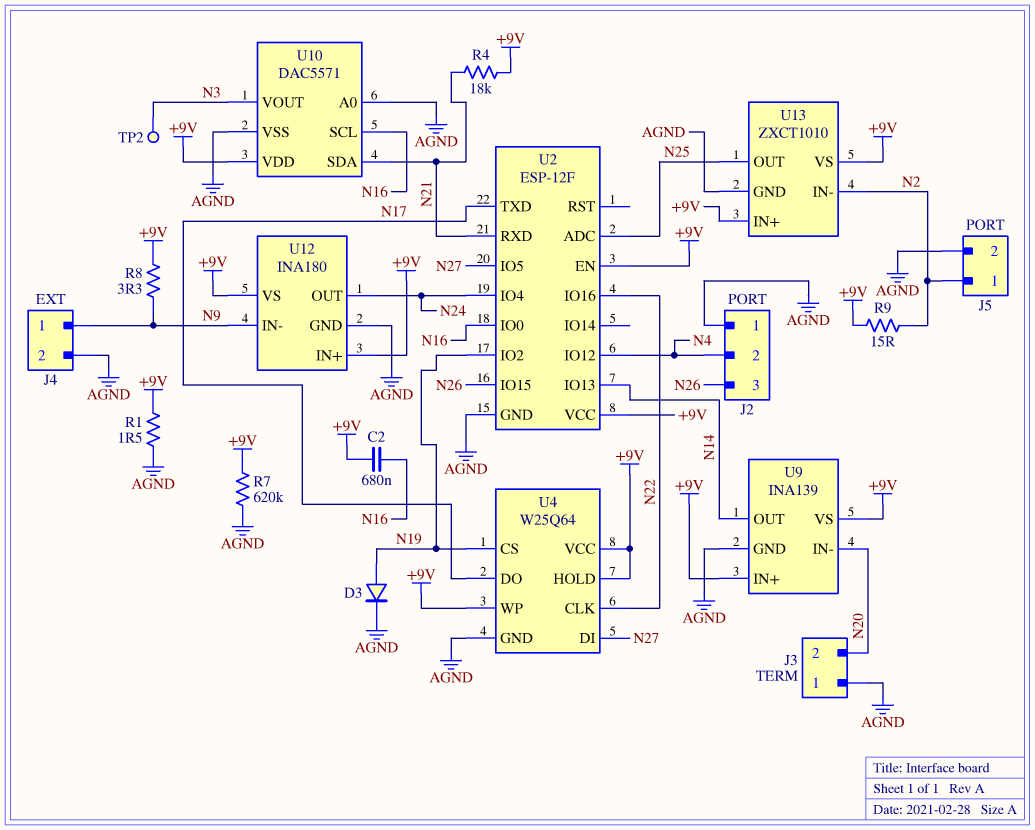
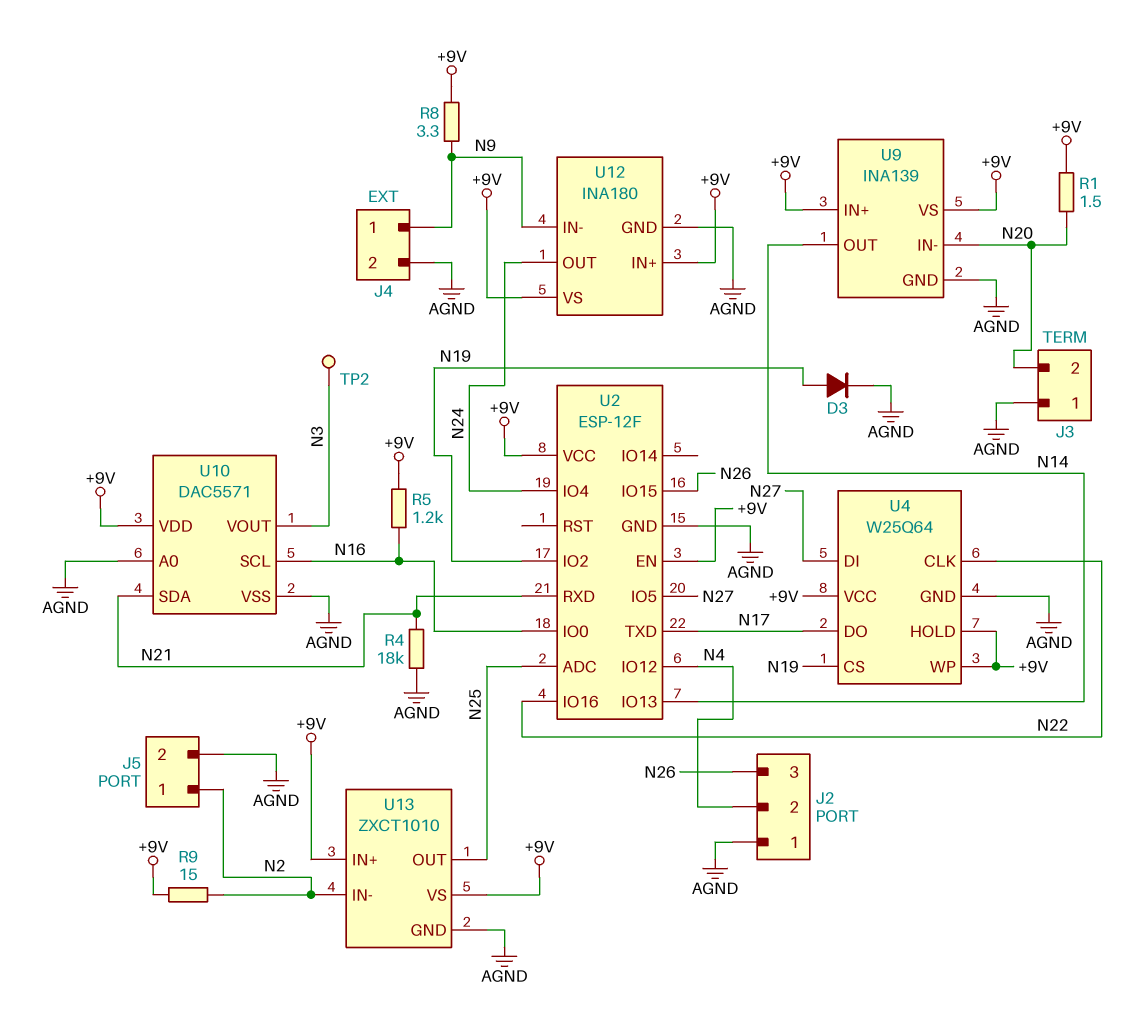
C2: 680nF (+9V, N16) -> none
R1: 1.5 (+9V, AGND) -> 1.5 (+9V, N20)
R4: 18k (+9V, N21) -> 18k (AGND, N21)
R5: none -> 1.2k (+9V, N16)
R7: 620k (+9V, AGND) -> none

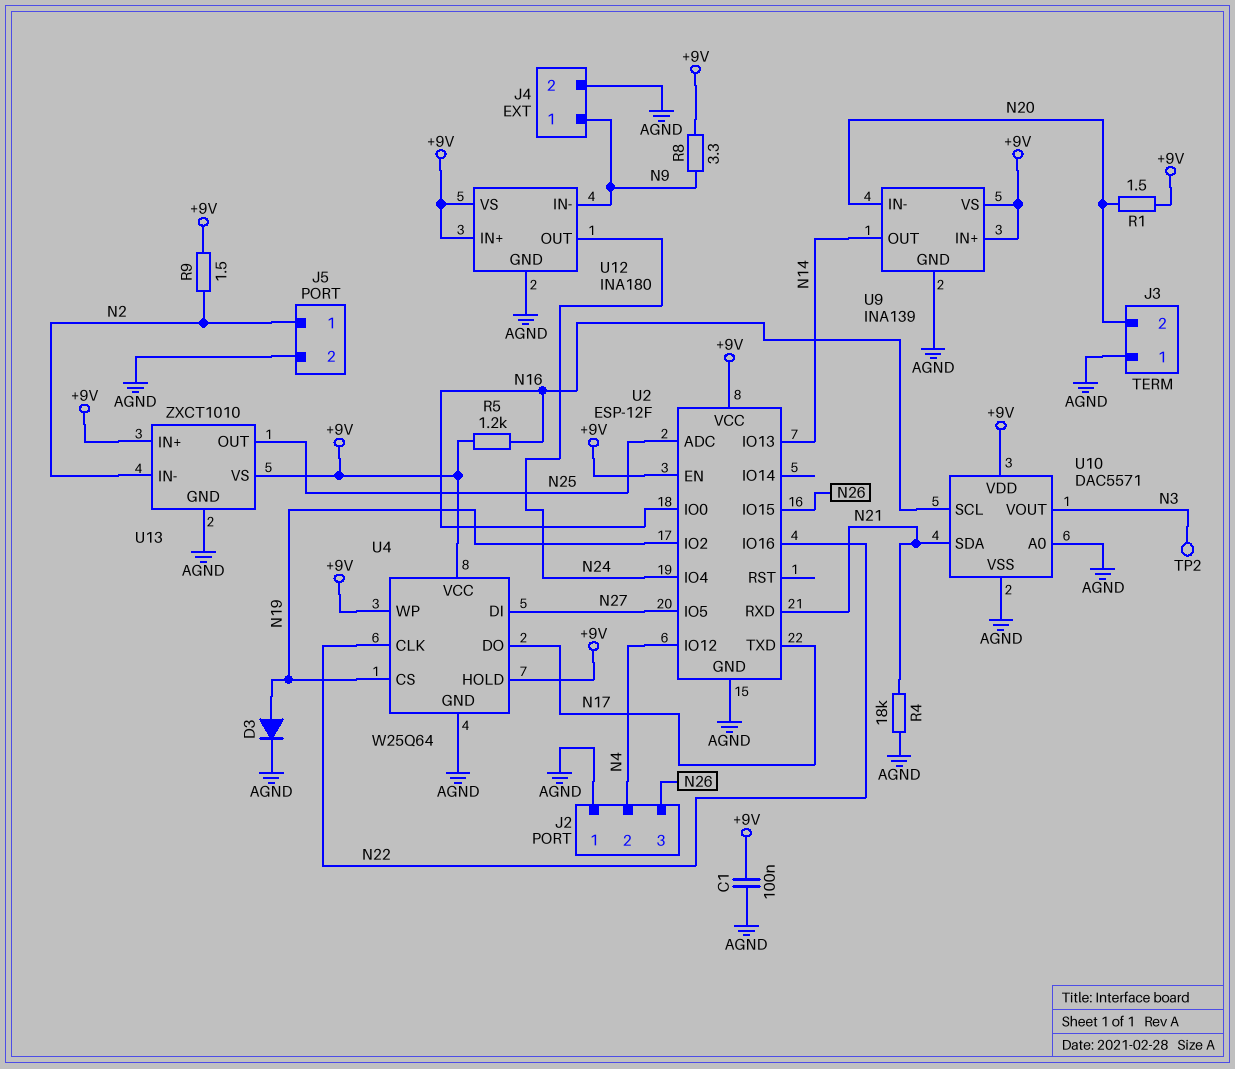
C1: none -> 100nF (+9V, AGND)
R9: 15 (+9V, N2) -> 1.5 (+9V, N2)

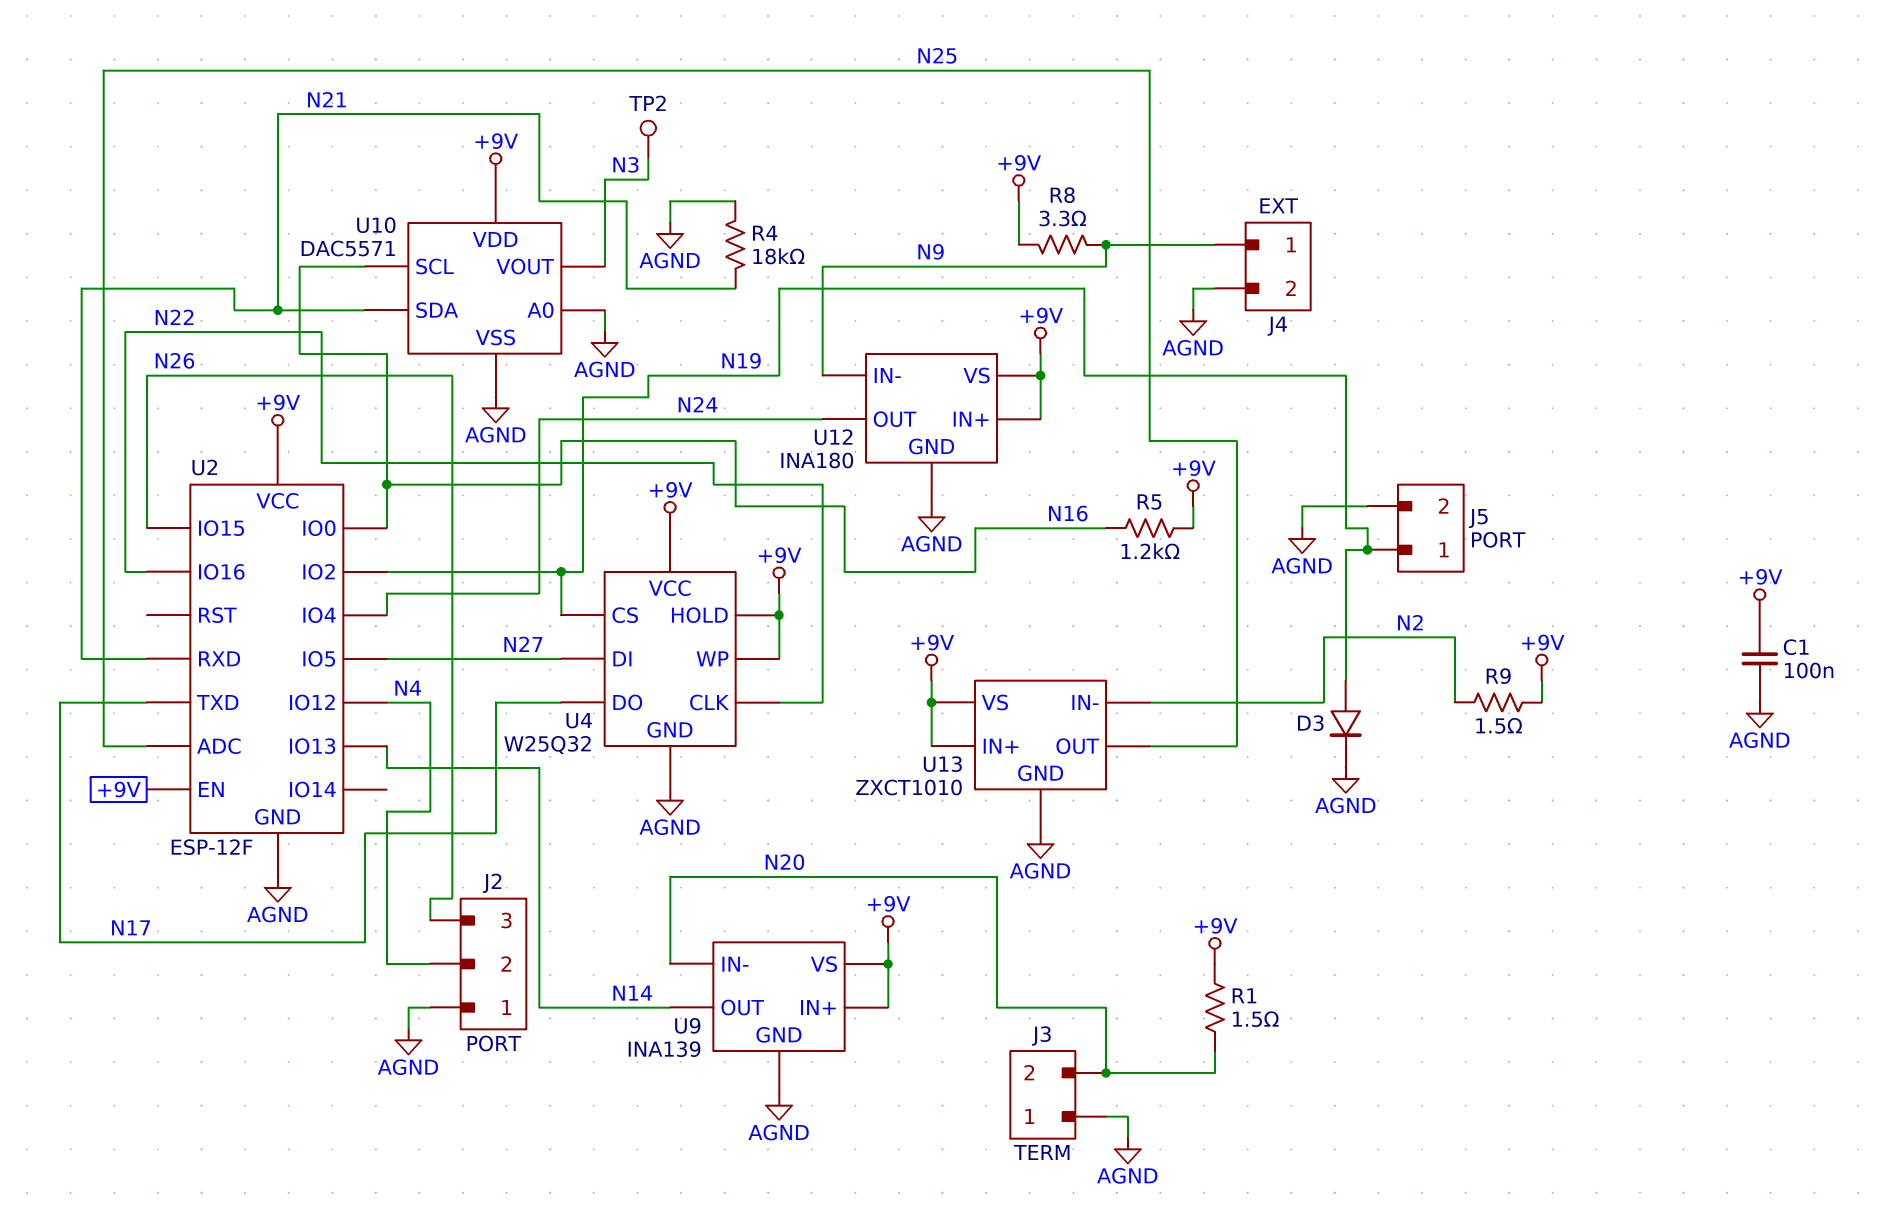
J5 pin 1: N2 -> N19
U4: W25Q64 -> W25Q32

